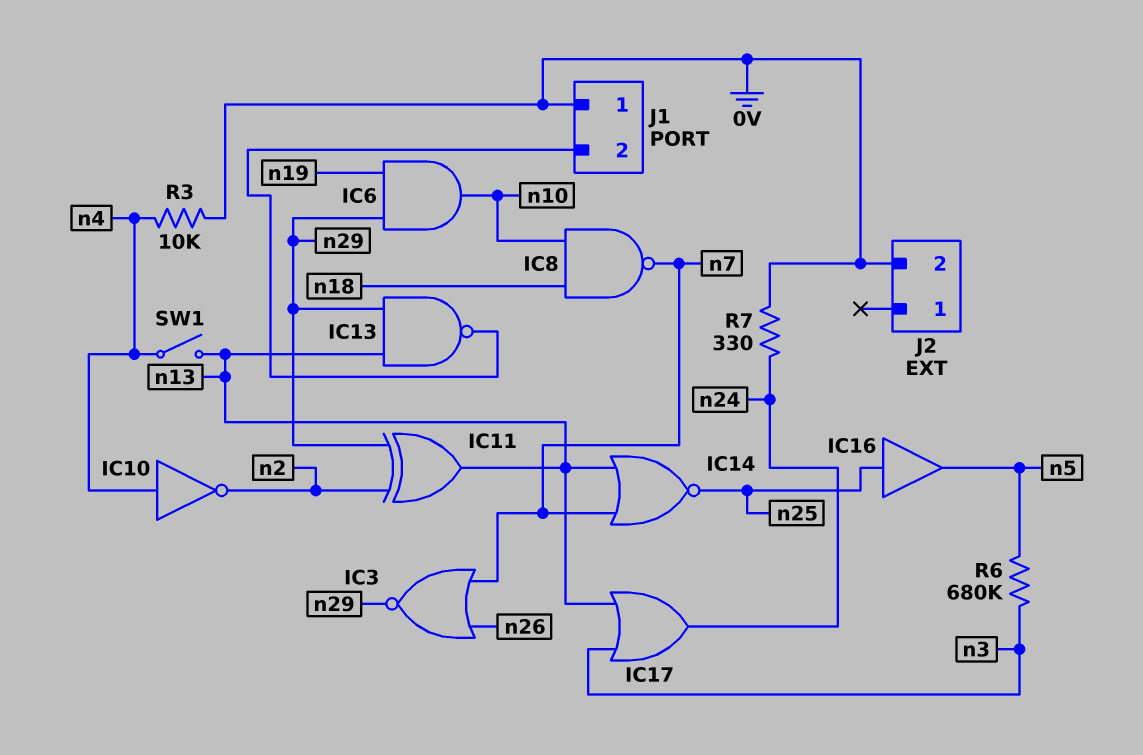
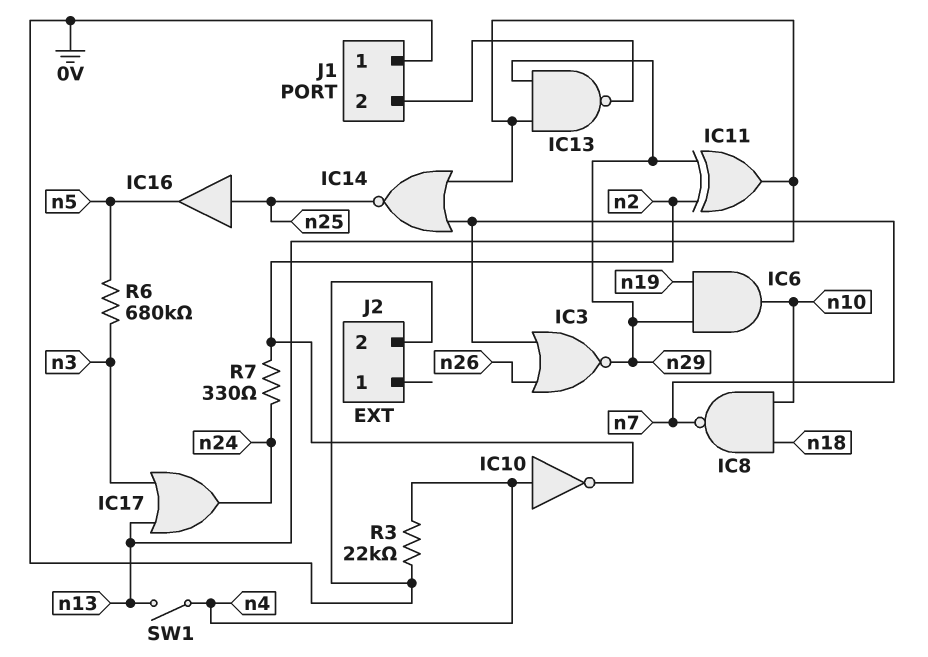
R3: 10k (0V, n4) -> 22k (0V, n4)
R7: 330 (0V, n24) -> 330 (n2, n24)

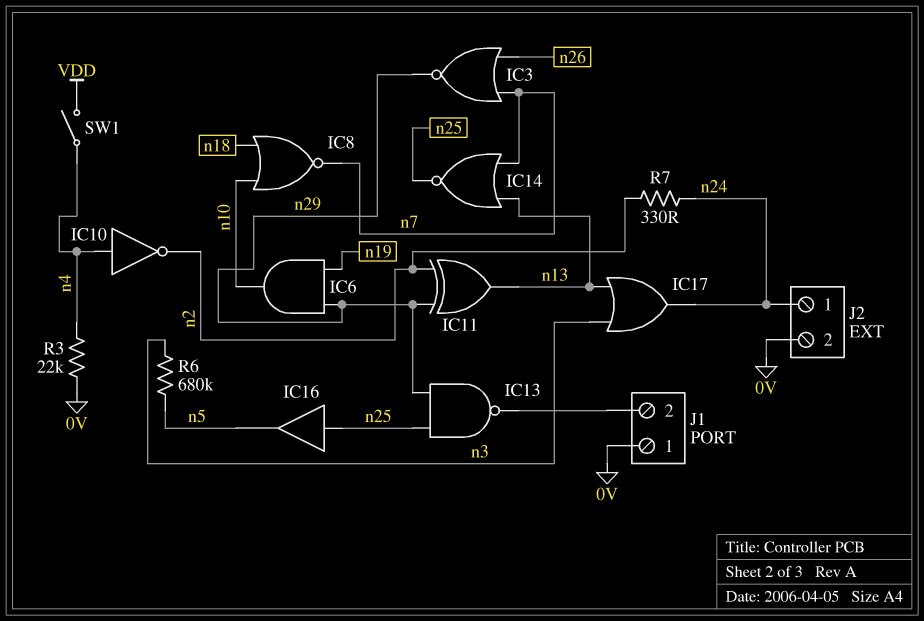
IC8: NAND (in n10, in n18, out n7) -> NOR (in n10, in n18, out n7)
IC13: NAND (in n13, in n29, out J1/2) -> NAND (in n25, in n29, out J1/2)
J2 pin 1: none -> n24
SW1: switch (n4, n13) -> switch (VDD, n4)

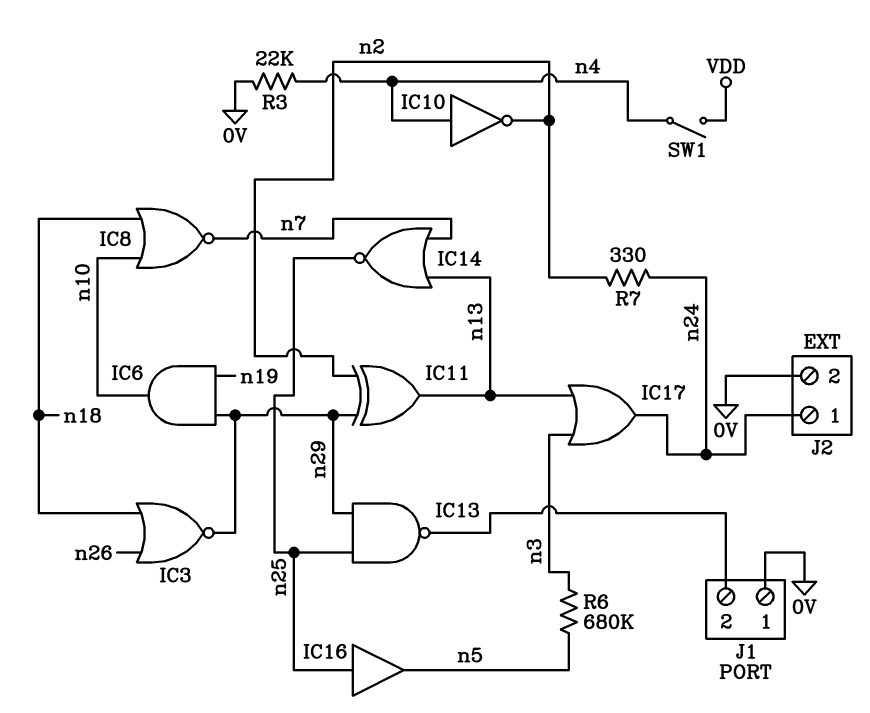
IC3: NOR (in n7, in n26, out n29) -> NOR (in n18, in n26, out n29)

